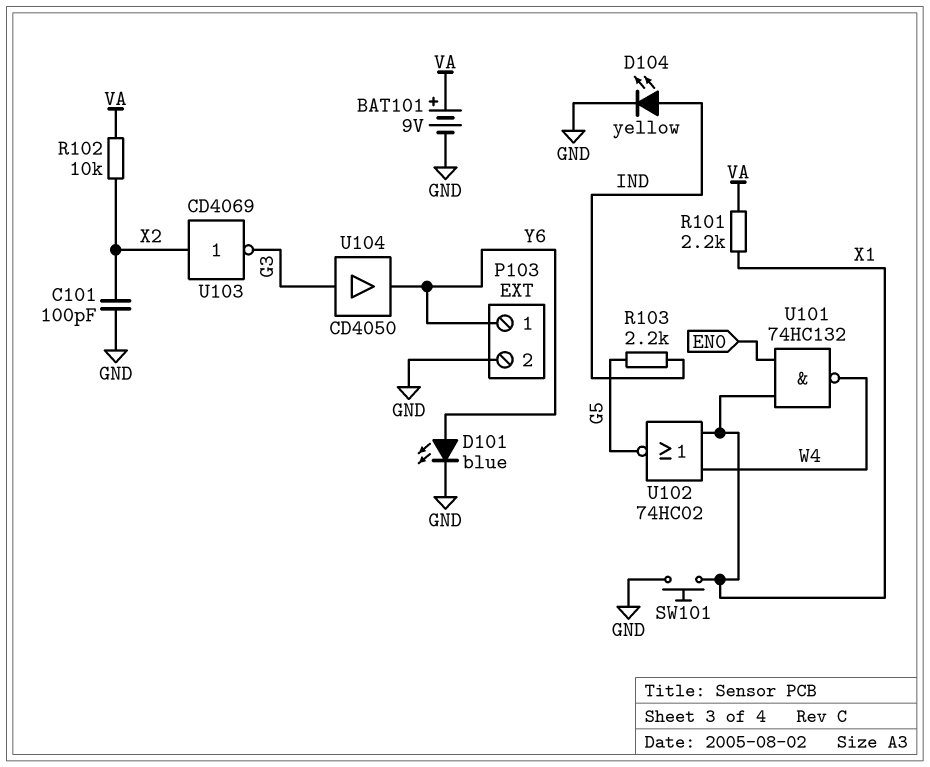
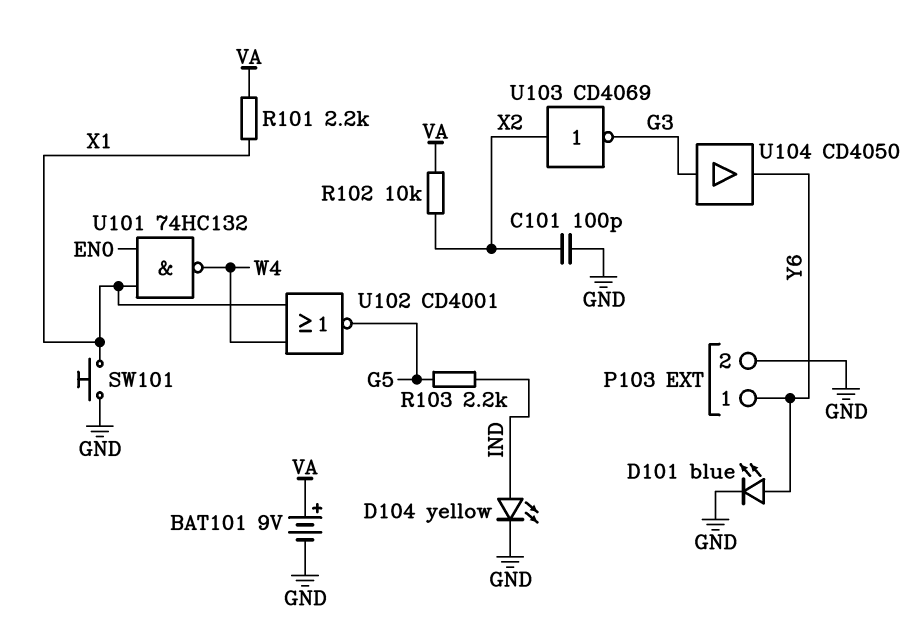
U102: NOR 74HC02 (in W4, in X1, out G5) -> NOR CD4001 (in W4, in X1, out G5)

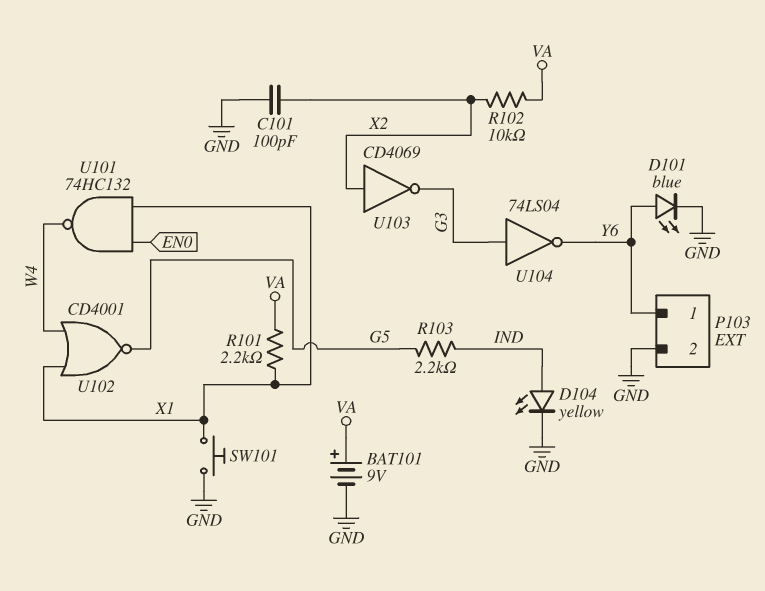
U104: buffer CD4050 (in G3, out Y6) -> NOT 74LS04 (in G3, out Y6)

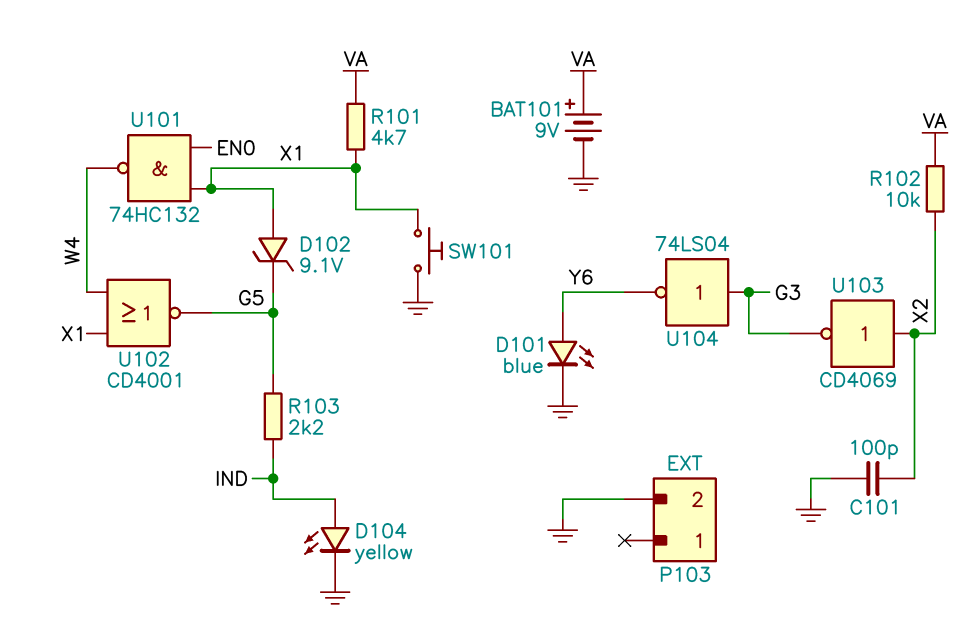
D102: none -> zener 9.1V (A X1, K G5)
P103 pin 1: Y6 -> none
R101: 2.2k (VA, X1) -> 4.7k (VA, X1)

